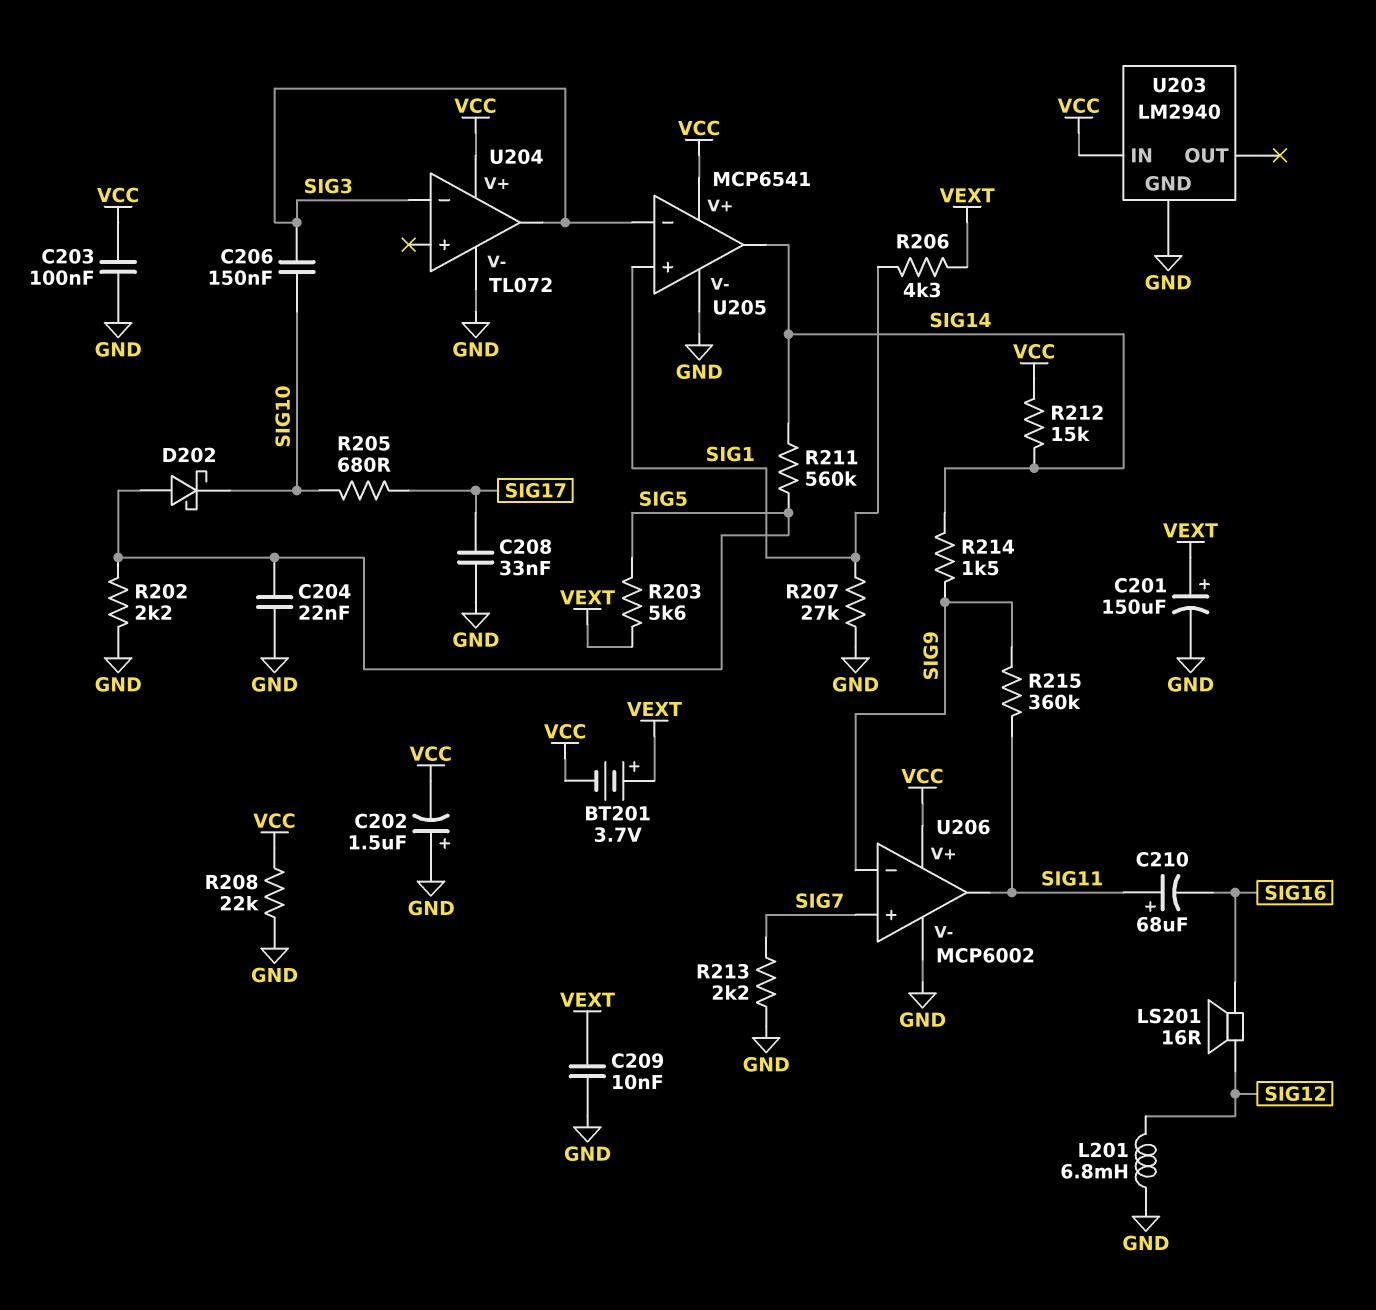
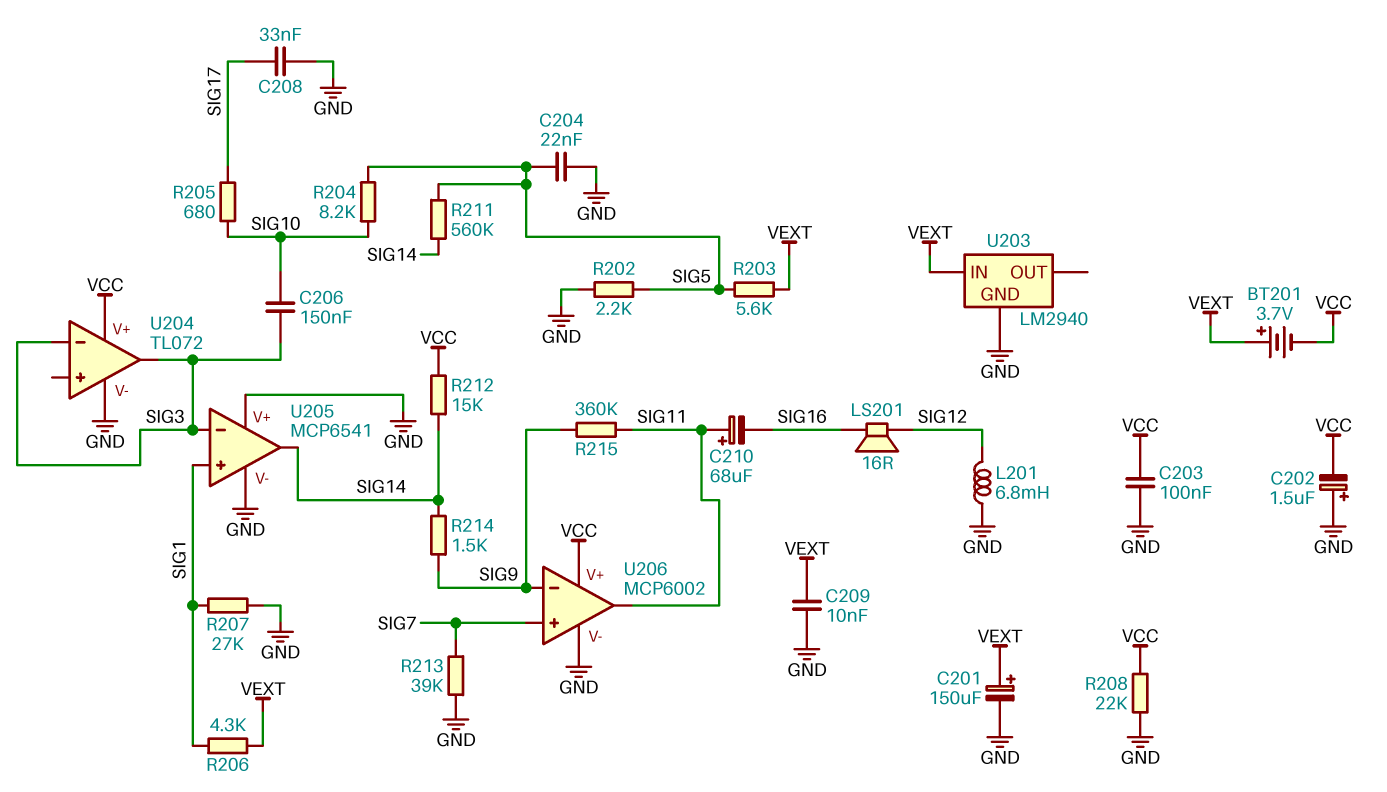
D202: schottky (A SIG5, K SIG10) -> none
R204: none -> 8.2k (SIG5, SIG10)
R213: 2.2k (GND, SIG7) -> 39k (GND, SIG7)
U203 pin IN: VCC -> VEXT
U205 pin V+: VCC -> GND

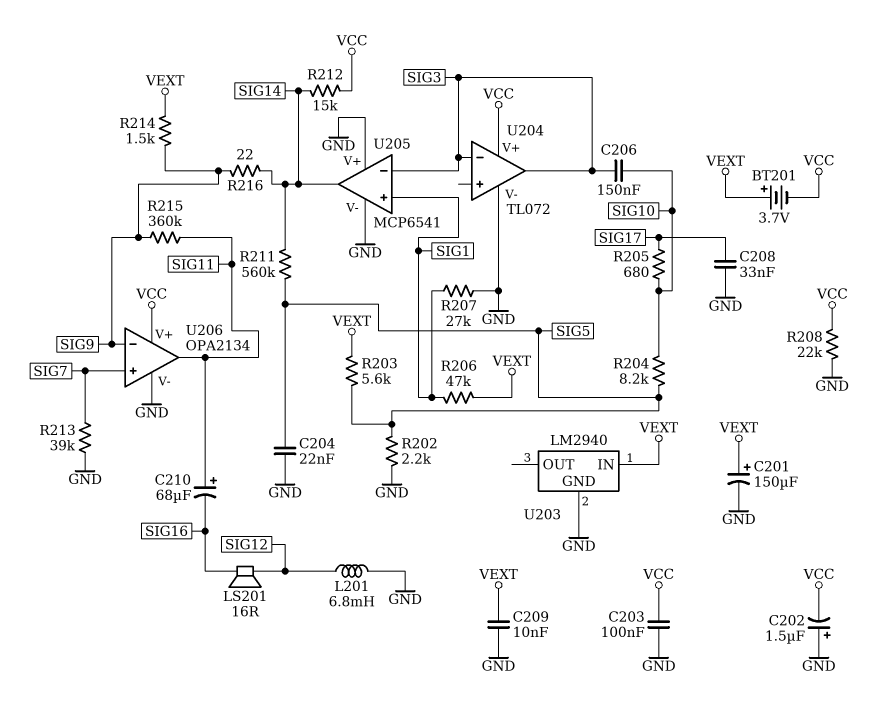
R206: 4.3k (SIG1, VEXT) -> 47k (SIG1, VEXT)
R214: 1.5k (SIG9, SIG14) -> 1.5k (SIG9, VEXT)
R216: none -> 22 (SIG9, SIG14)
U206: MCP6002 -> OPA2134

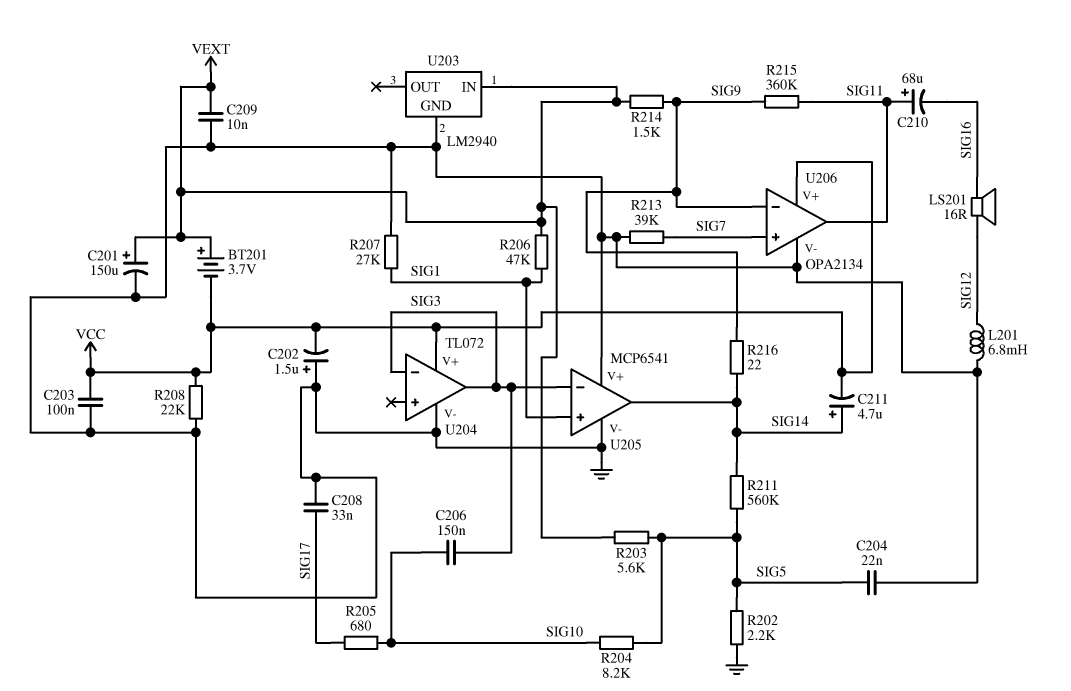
C211: none -> 4.7uF (plus SIG14, minus VCC)
R212: 15k (SIG14, VCC) -> none

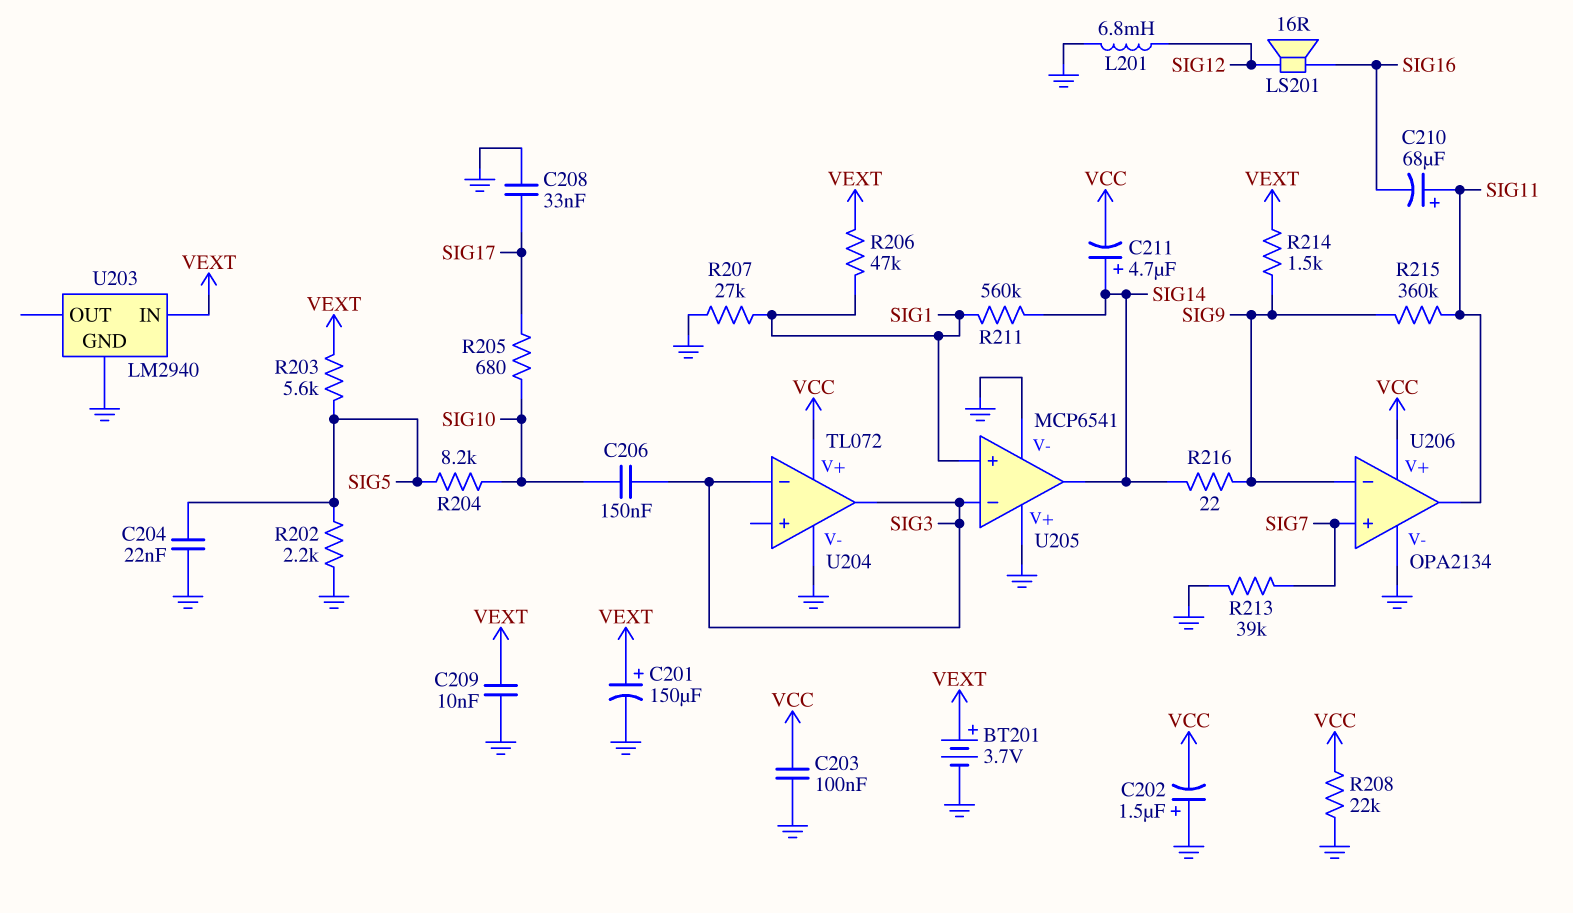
BT201: 3.7V (plus VEXT, minus VCC) -> 3.7V (plus VEXT, minus GND)
R211: 560k (SIG5, SIG14) -> 560k (SIG1, SIG14)

